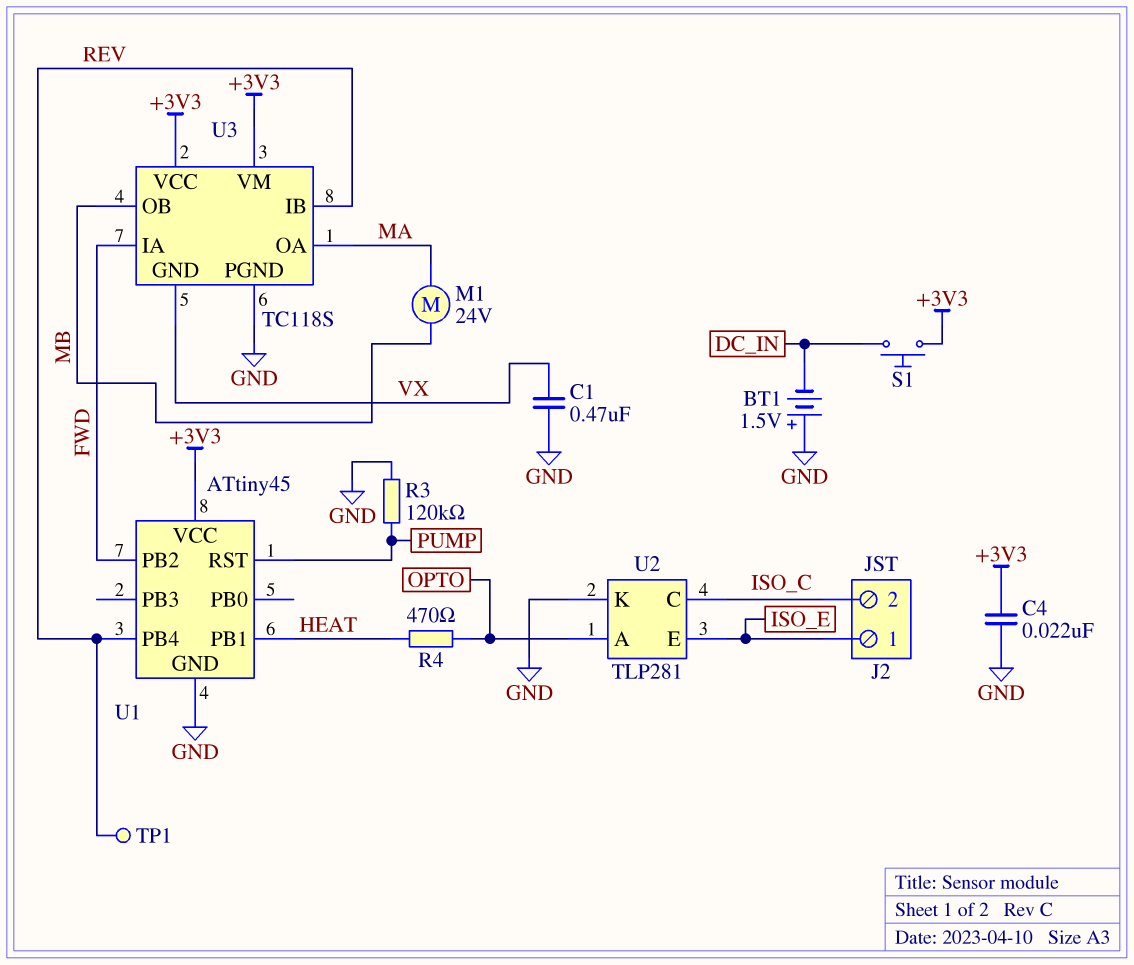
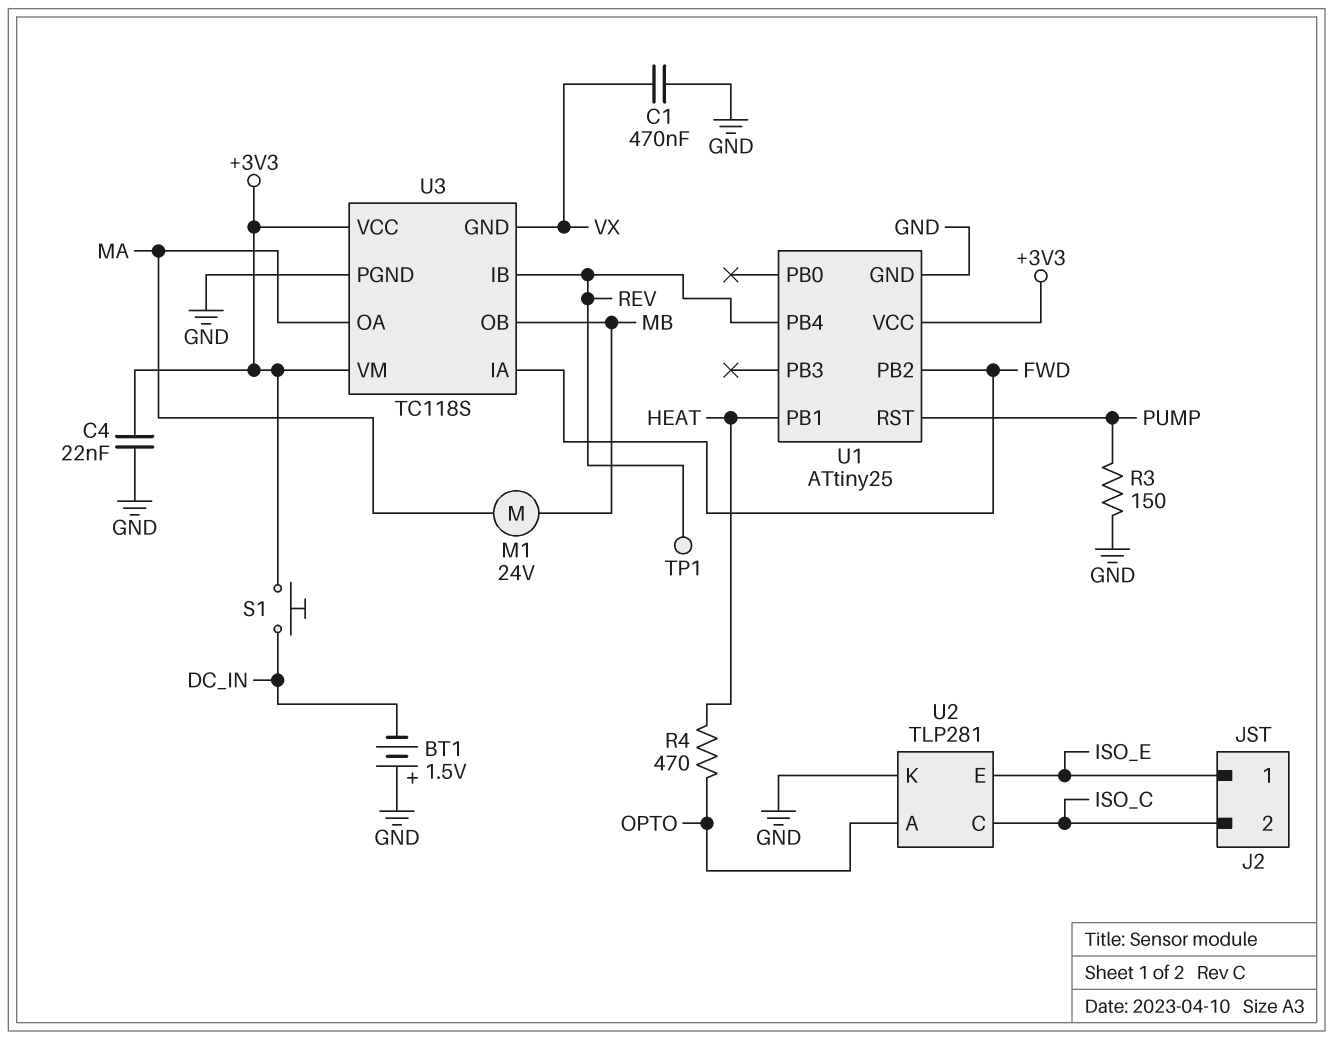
R3: 120k (GND, PUMP) -> 150 (GND, PUMP)
U1: ATtiny45 -> ATtiny25

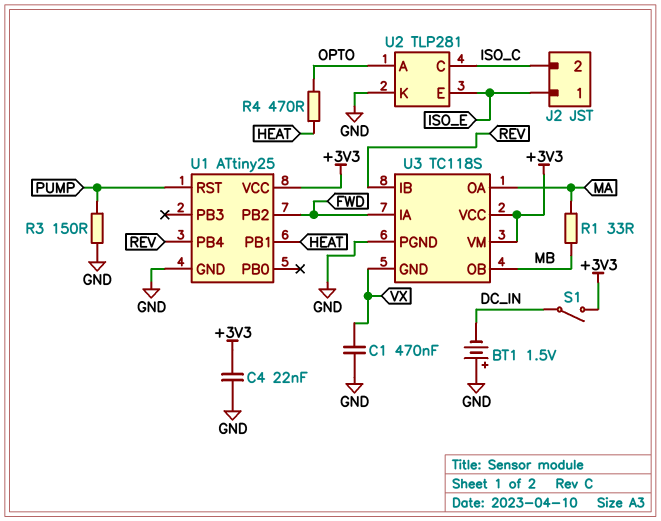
M1: motor 24V (MA, MB) -> none
R1: none -> 33 (MA, MB)
S1: button (+3V3, DC_IN) -> switch (+3V3, DC_IN)
TP1: test point (REV) -> none

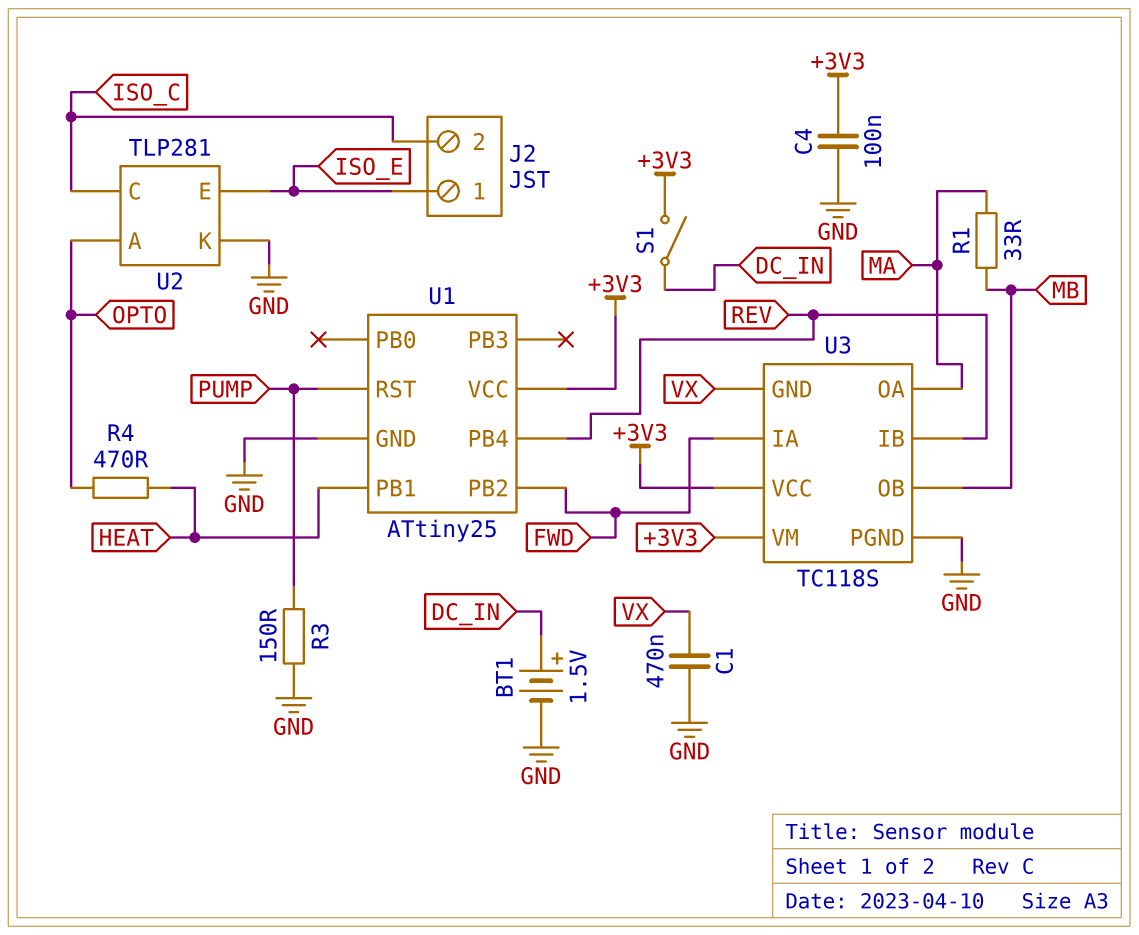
BT1: 1.5V (plus GND, minus DC_IN) -> 1.5V (plus DC_IN, minus GND)
C4: 22nF (+3V3, GND) -> 100nF (+3V3, GND)

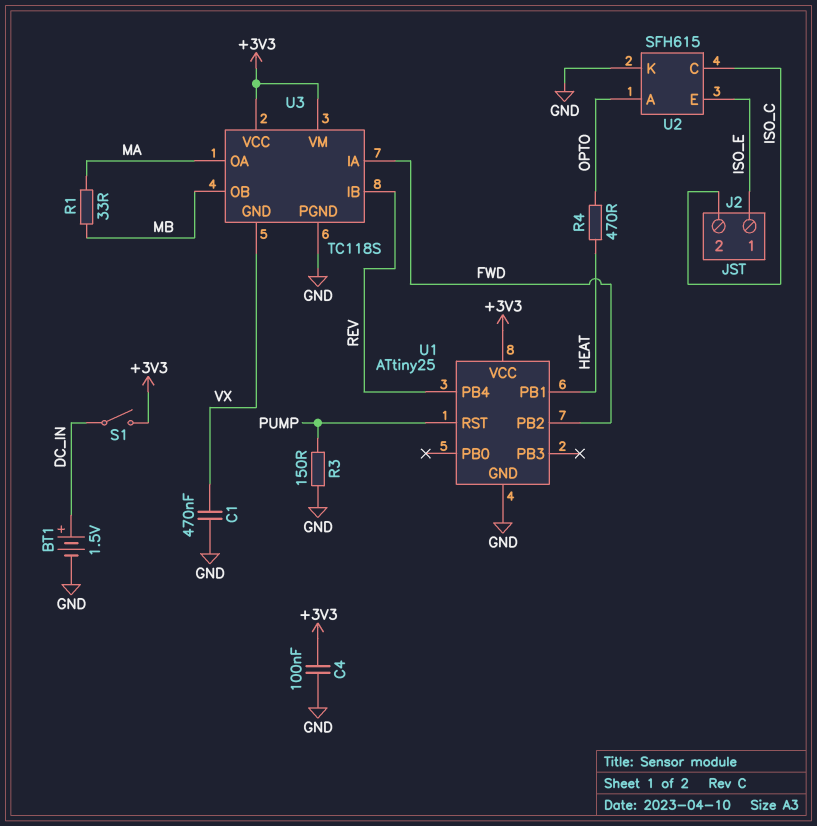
U2: TLP281 -> SFH615

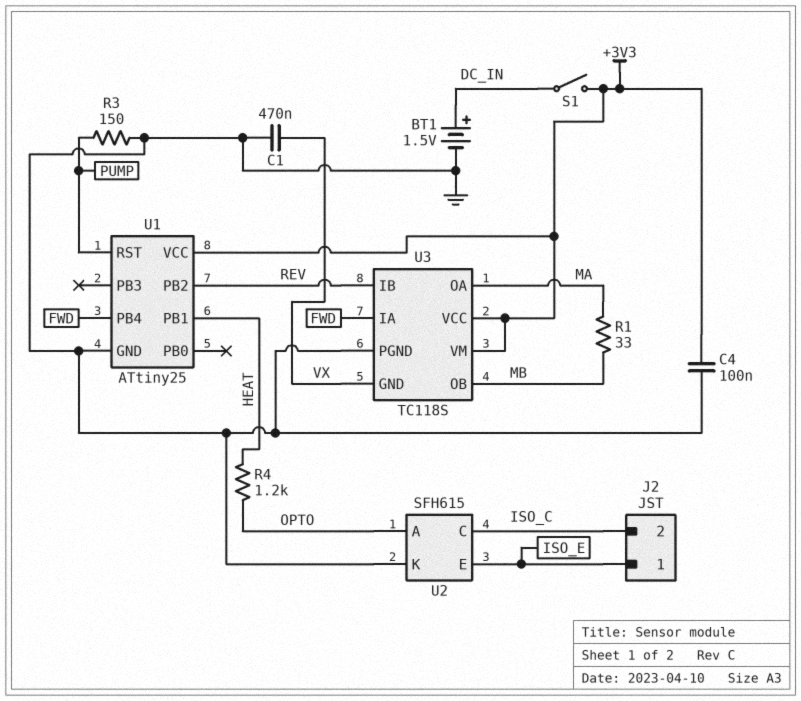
R4: 470 (HEAT, OPTO) -> 1.2k (HEAT, OPTO)
U1 pin PB2: FWD -> REV
U1 pin PB4: REV -> FWD

